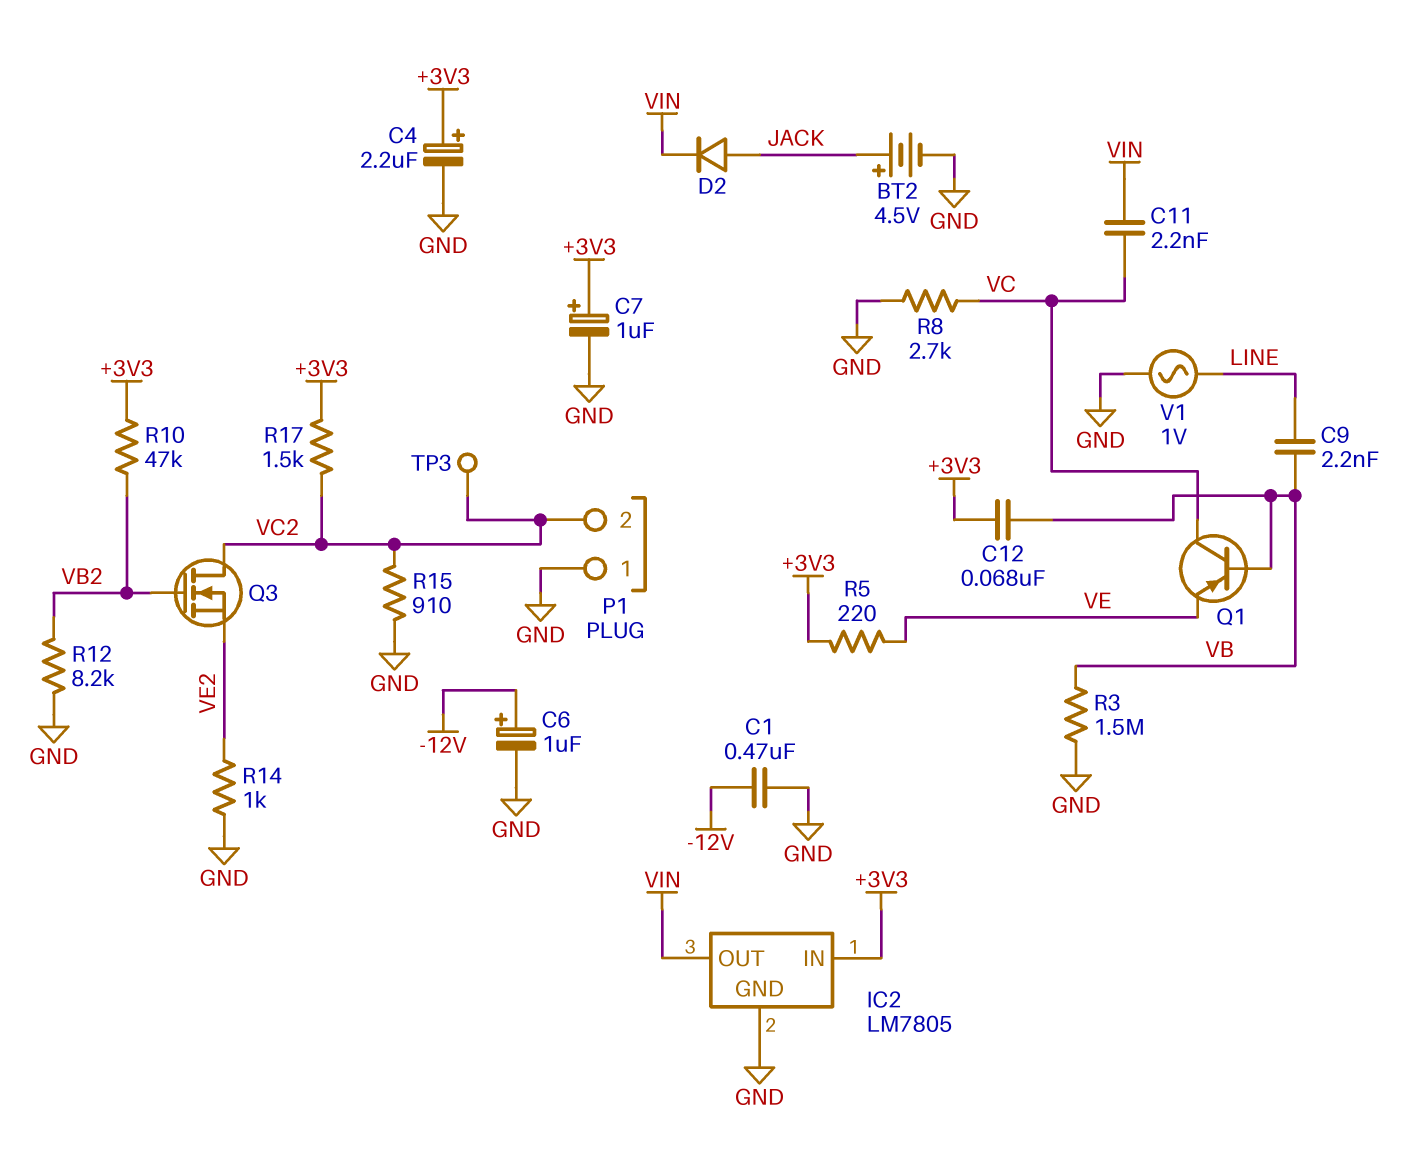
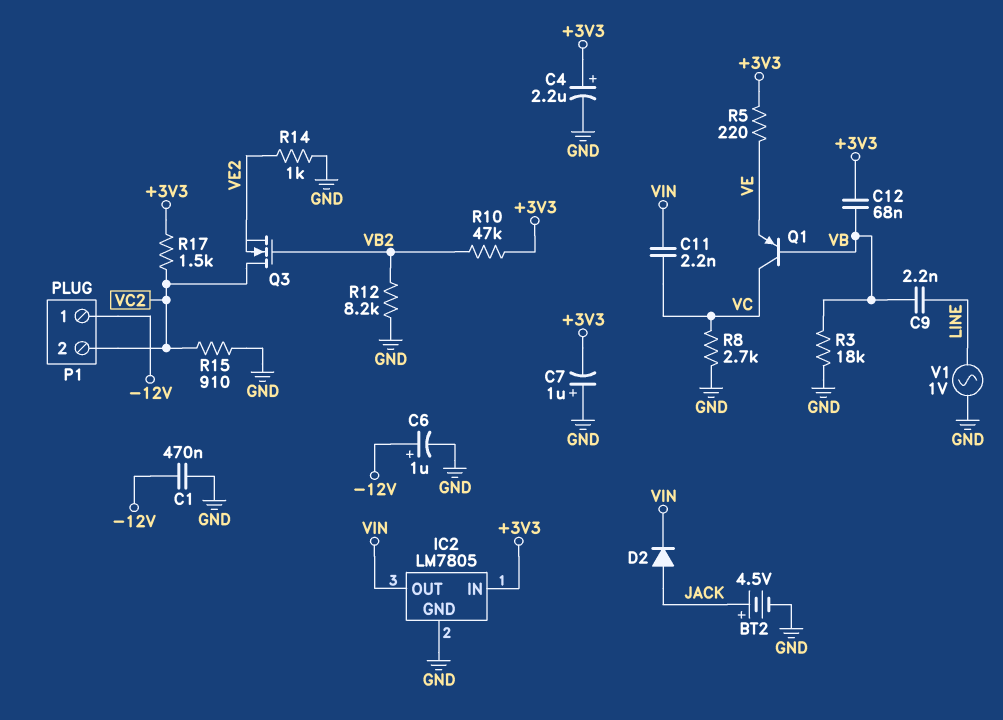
C7: 1uF (plus +3V3, minus GND) -> 1uF (plus GND, minus +3V3)
P1 pin 1: GND -> -12V
R3: 1.5M (GND, VB) -> 18k (GND, VB)
TP3: test point (VC2) -> none

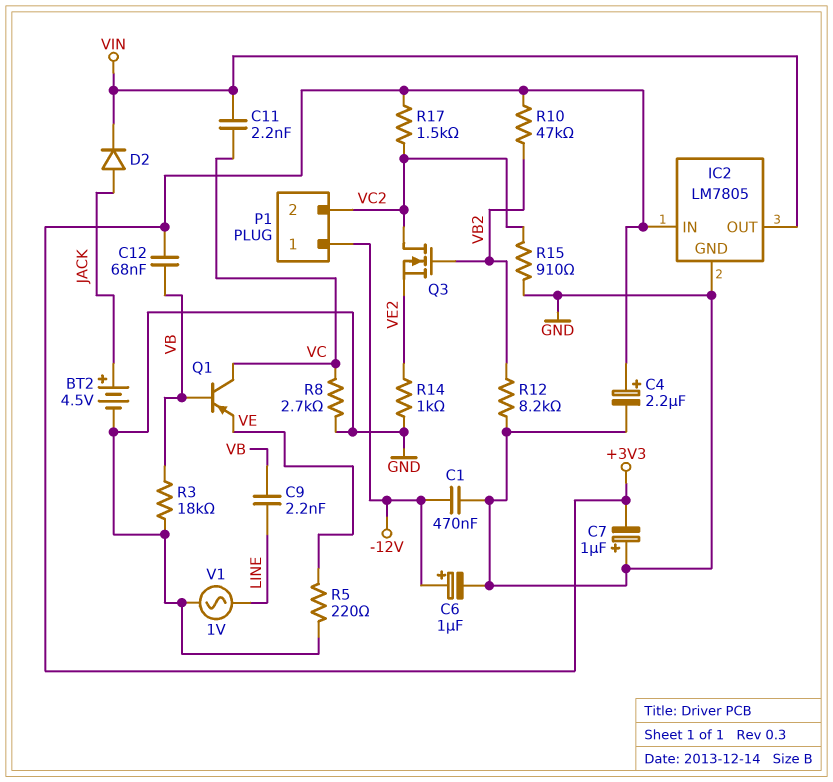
R5: 220 (+3V3, VE) -> 220 (GND, VE)

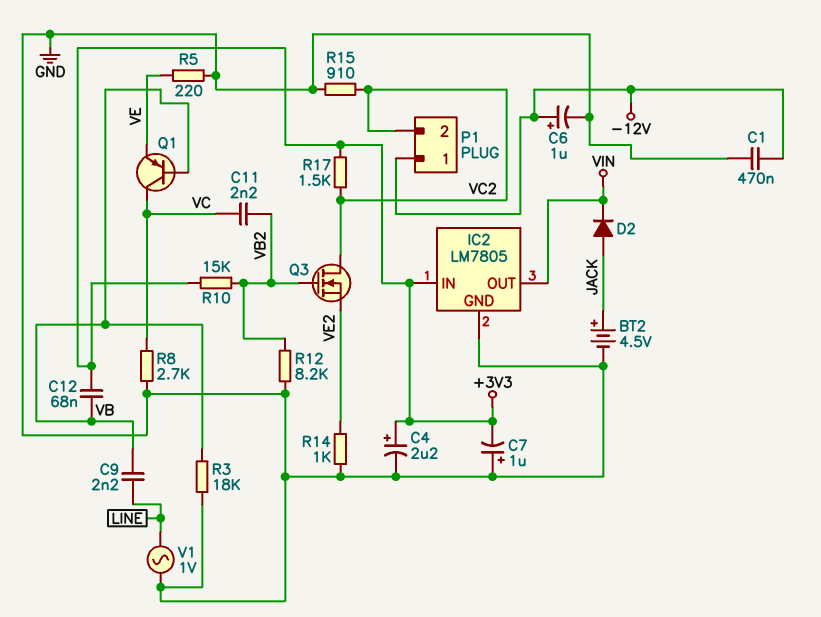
C11: 2.2nF (VC, VIN) -> 2.2nF (VB2, VC)
R10: 47k (+3V3, VB2) -> 15k (+3V3, VB2)

